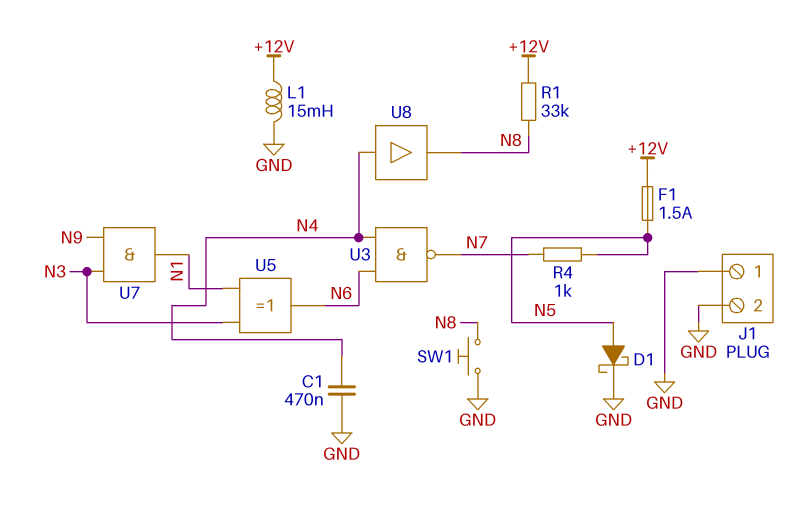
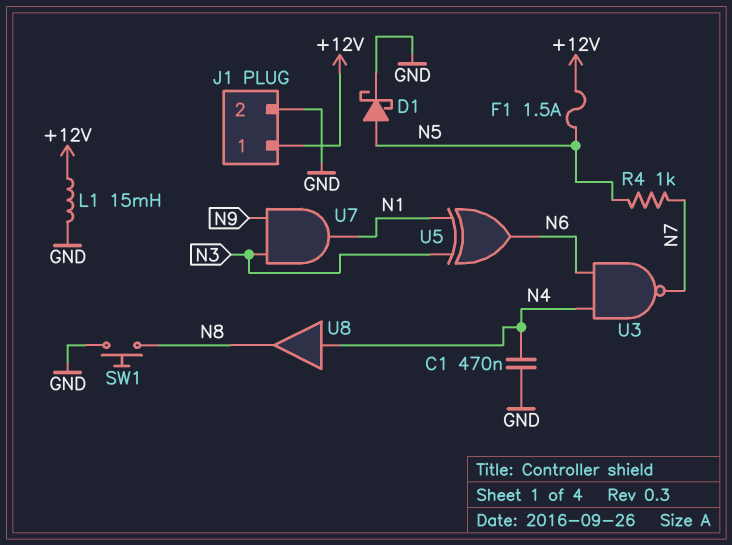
J1 pin 1: GND -> +12V
R1: 33k (+12V, N8) -> none

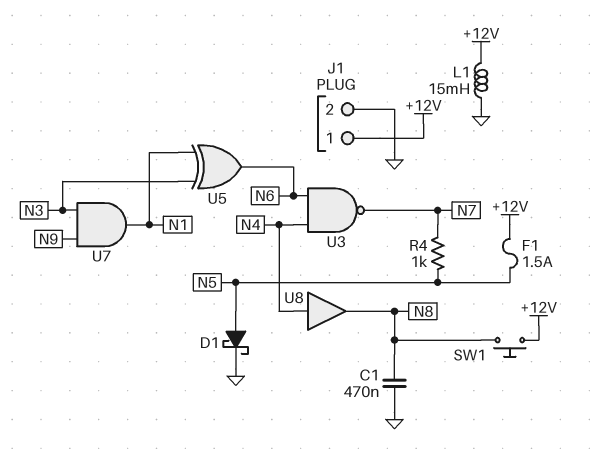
C1: 470nF (GND, N4) -> 470nF (GND, N8)
SW1: button (GND, N8) -> button (+12V, N8)

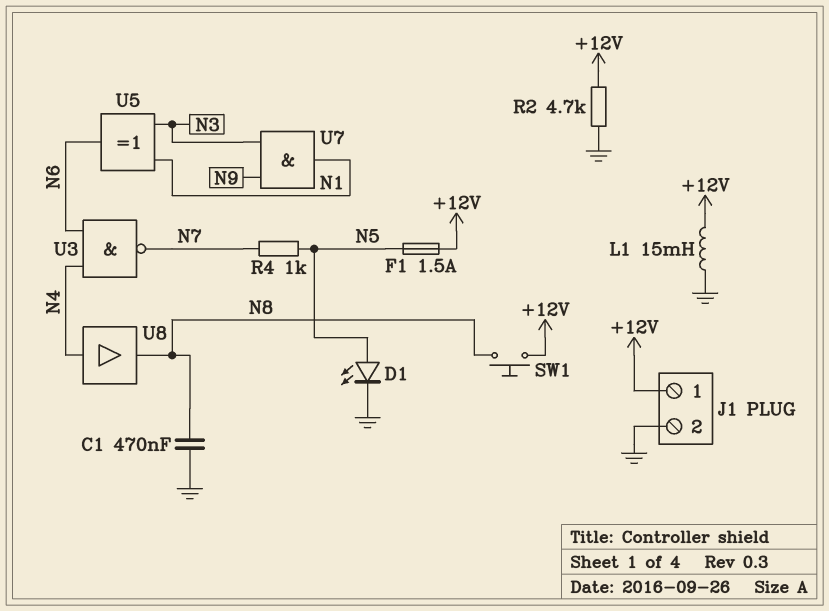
D1: schottky (A N5, K GND) -> LED (A N5, K GND)
R2: none -> 4.7k (+12V, GND)

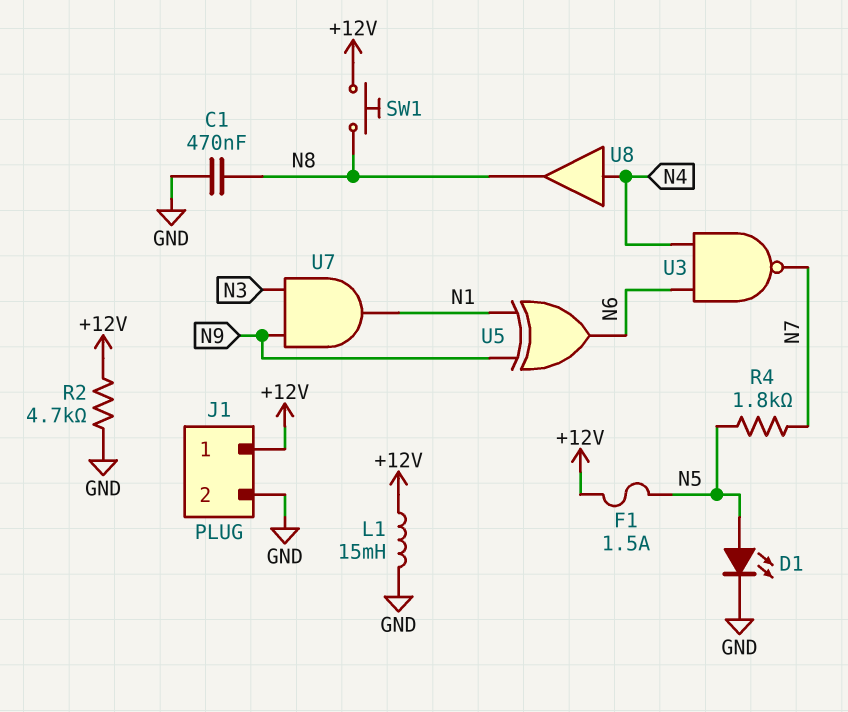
R4: 1k (N5, N7) -> 1.8k (N5, N7)
U5: XOR (in N1, in N3, out N6) -> XOR (in N1, in N9, out N6)

